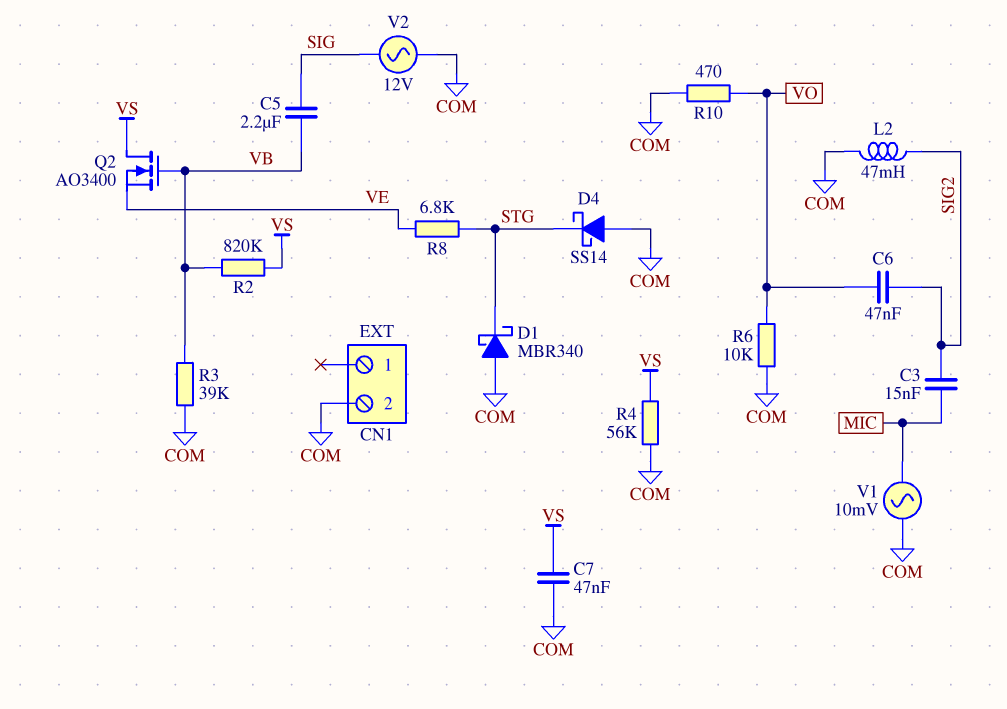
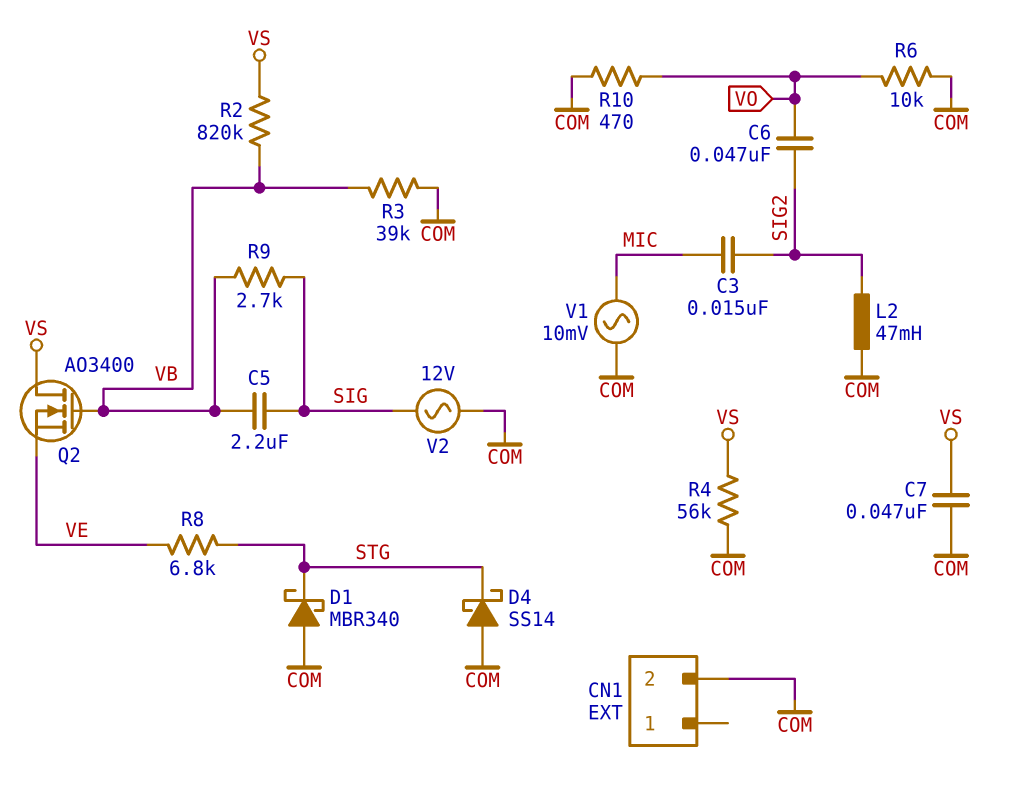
R9: none -> 2.7k (SIG, VB)

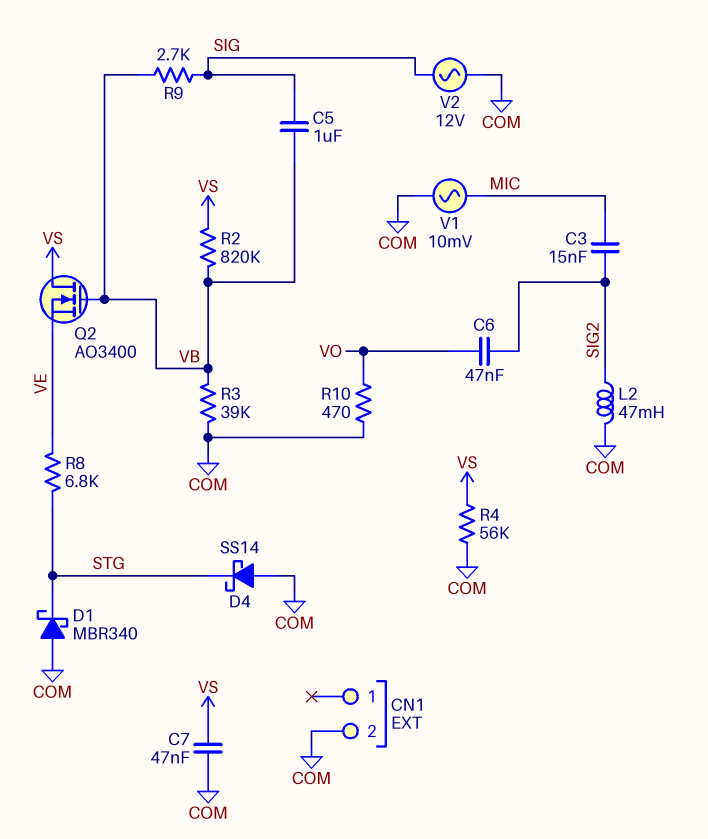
C5: 2.2uF (SIG, VB) -> 1uF (SIG, VB)
R6: 10k (COM, VO) -> none

